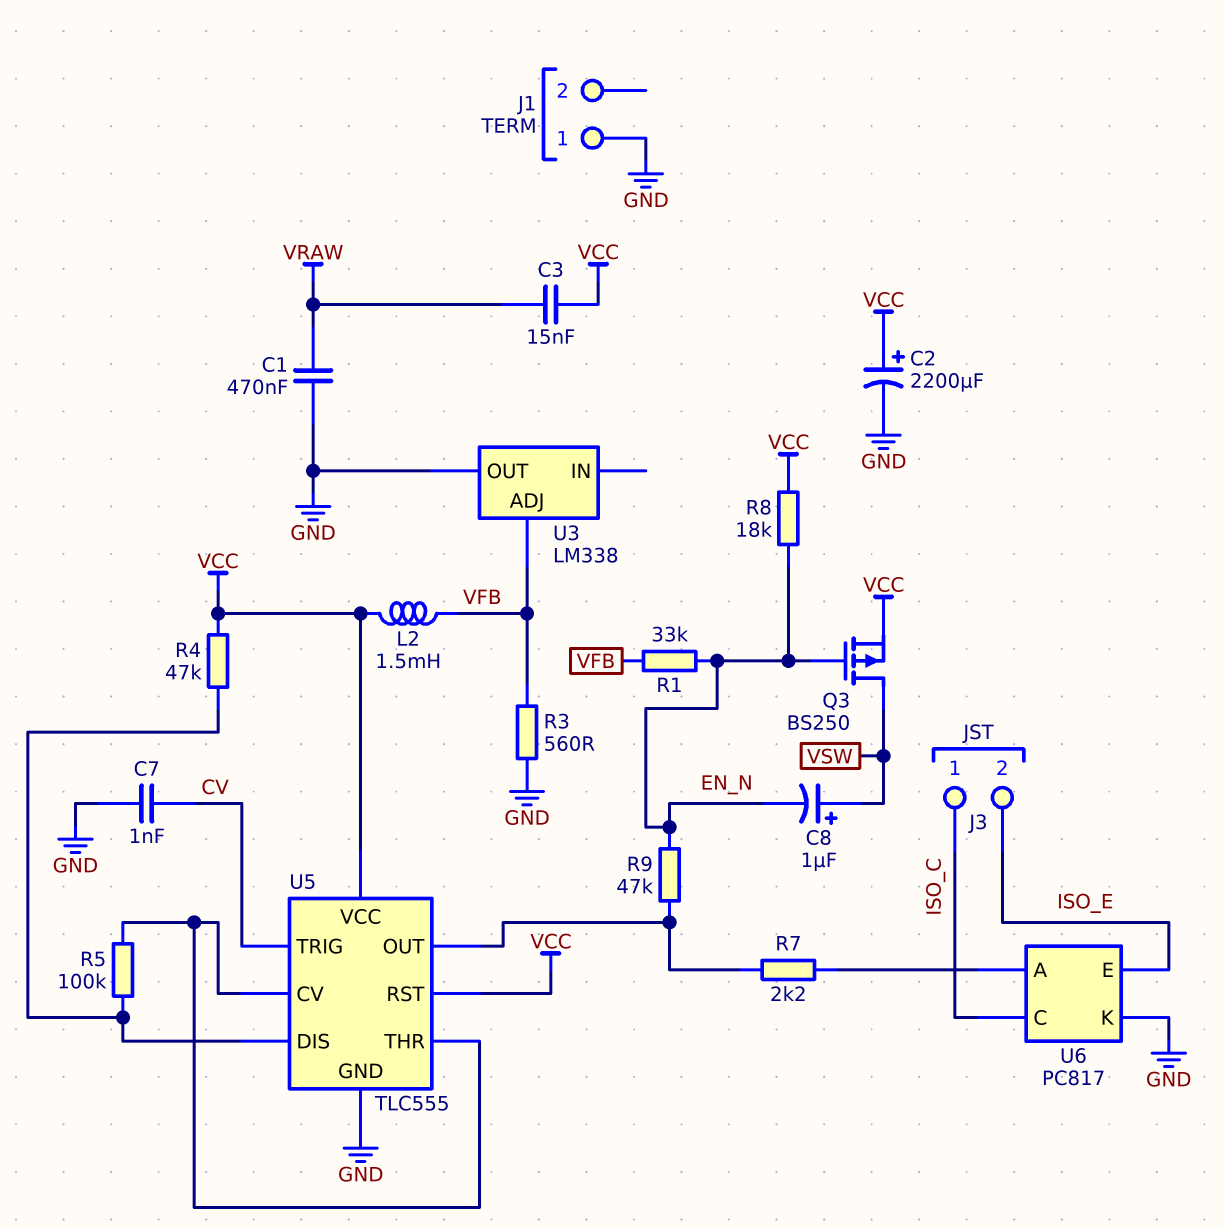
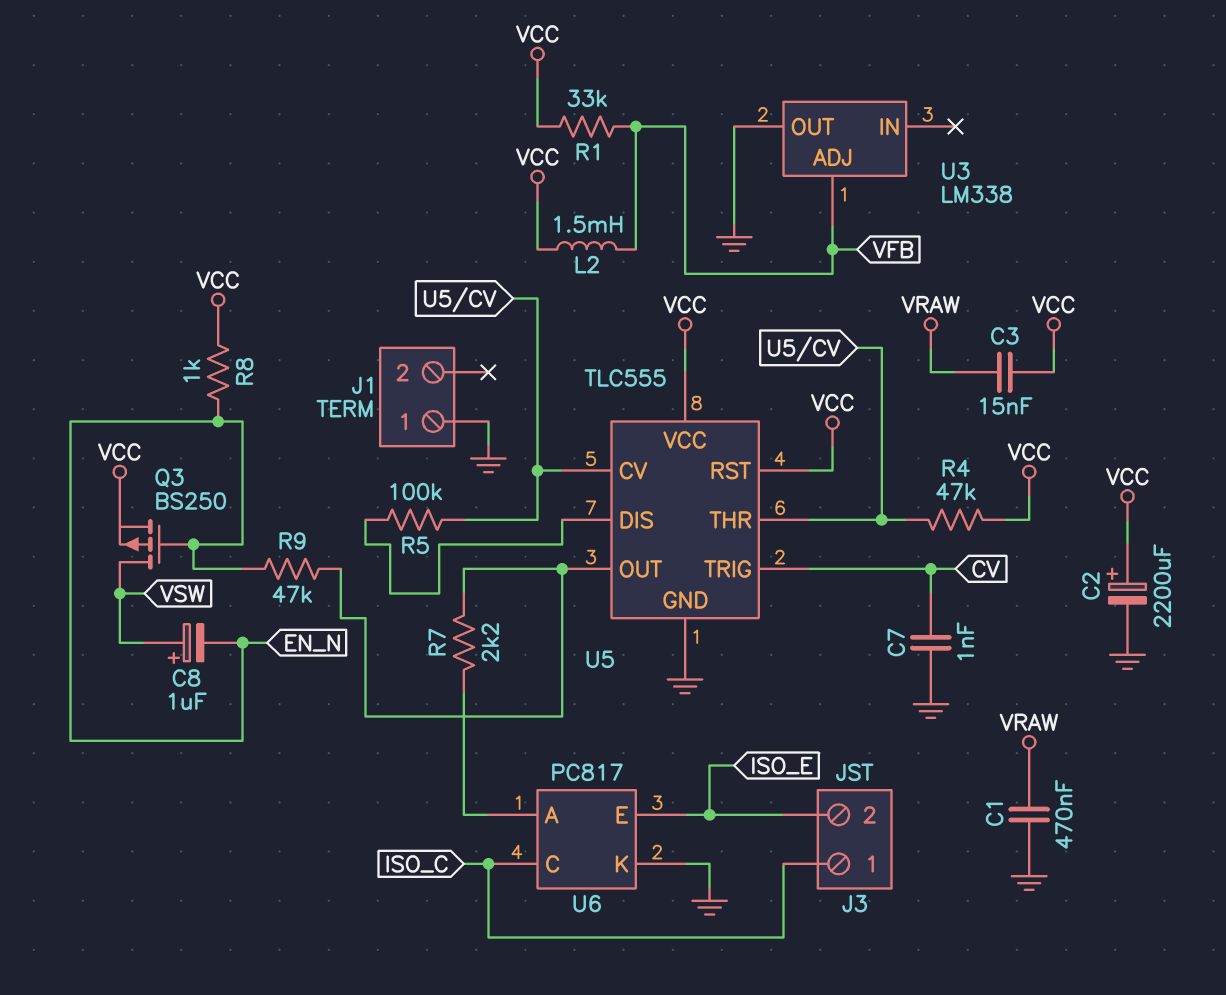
R1: 33k (EN_N, VFB) -> 33k (VCC, VFB)
R3: 560 (GND, VFB) -> none
R4: 47k (U5/DIS, VCC) -> 47k (U5/CV, VCC)
R8: 18k (EN_N, VCC) -> 1k (EN_N, VCC)

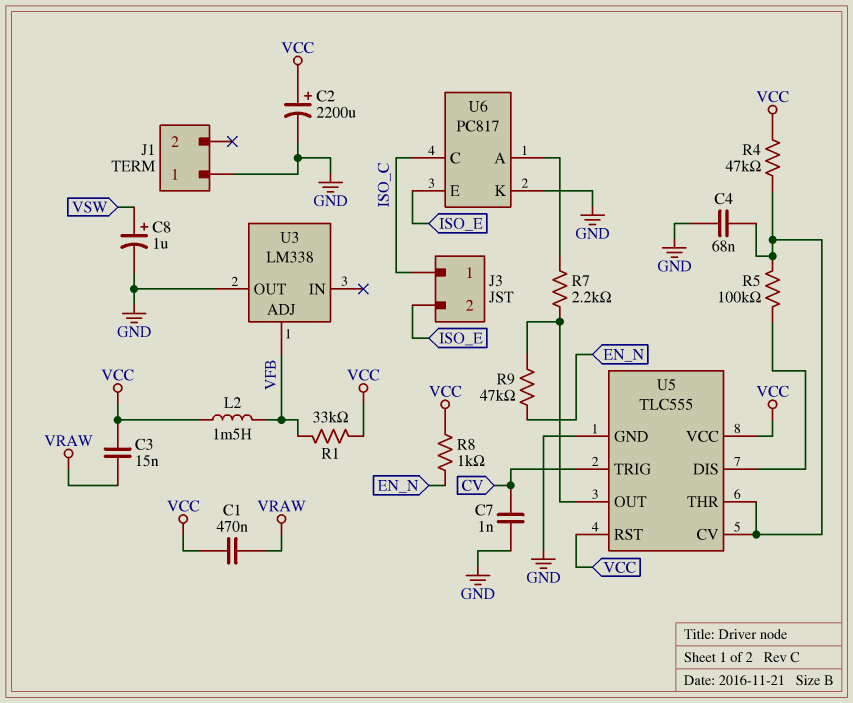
C1: 470nF (GND, VRAW) -> 470nF (VCC, VRAW)
C4: none -> 68nF (GND, U5/CV)
C8: 1uF (plus VSW, minus EN_N) -> 1uF (plus VSW, minus GND)
Q3: PMOS BS250 (G EN_N, D VSW, S VCC) -> none

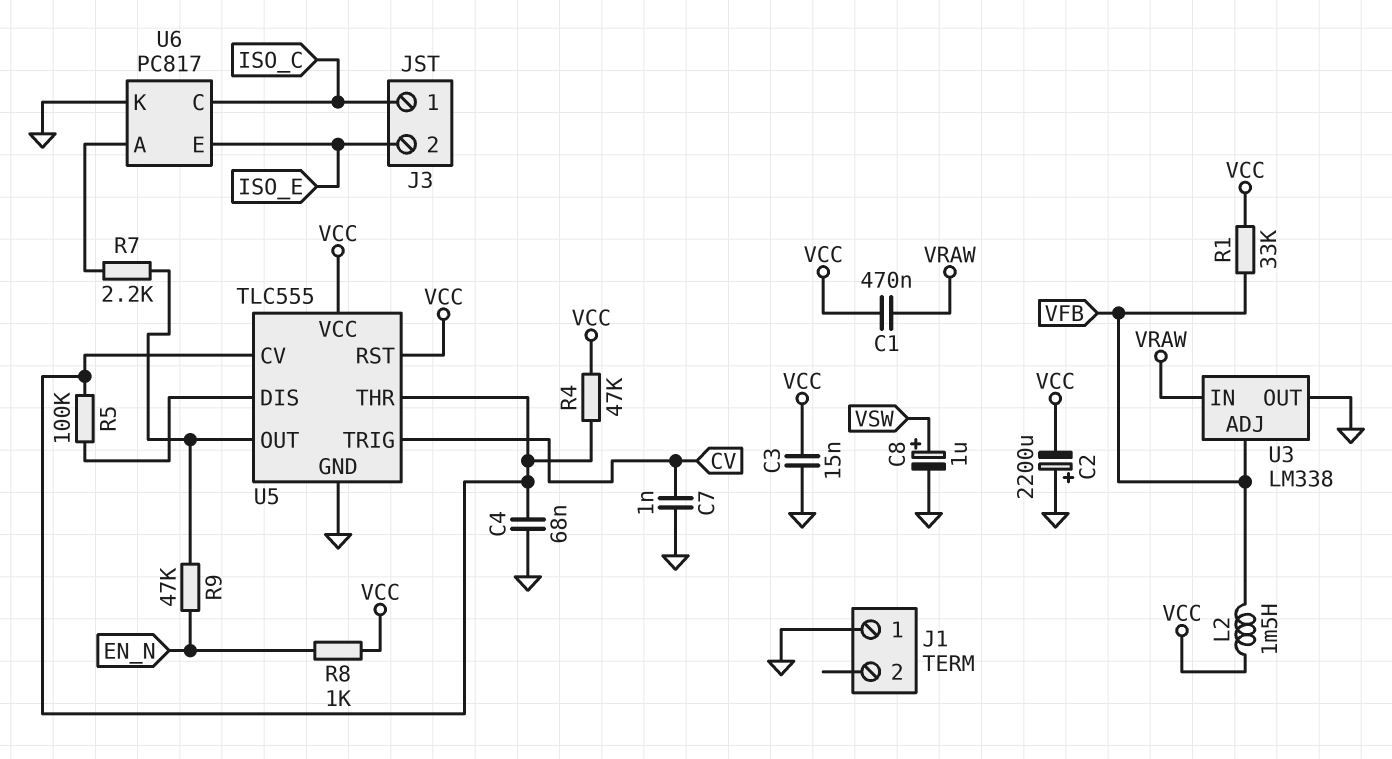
C2: 2200uF (plus VCC, minus GND) -> 2200uF (plus GND, minus VCC)
C3: 15nF (VCC, VRAW) -> 15nF (GND, VCC)
U3 pin IN: none -> VRAW

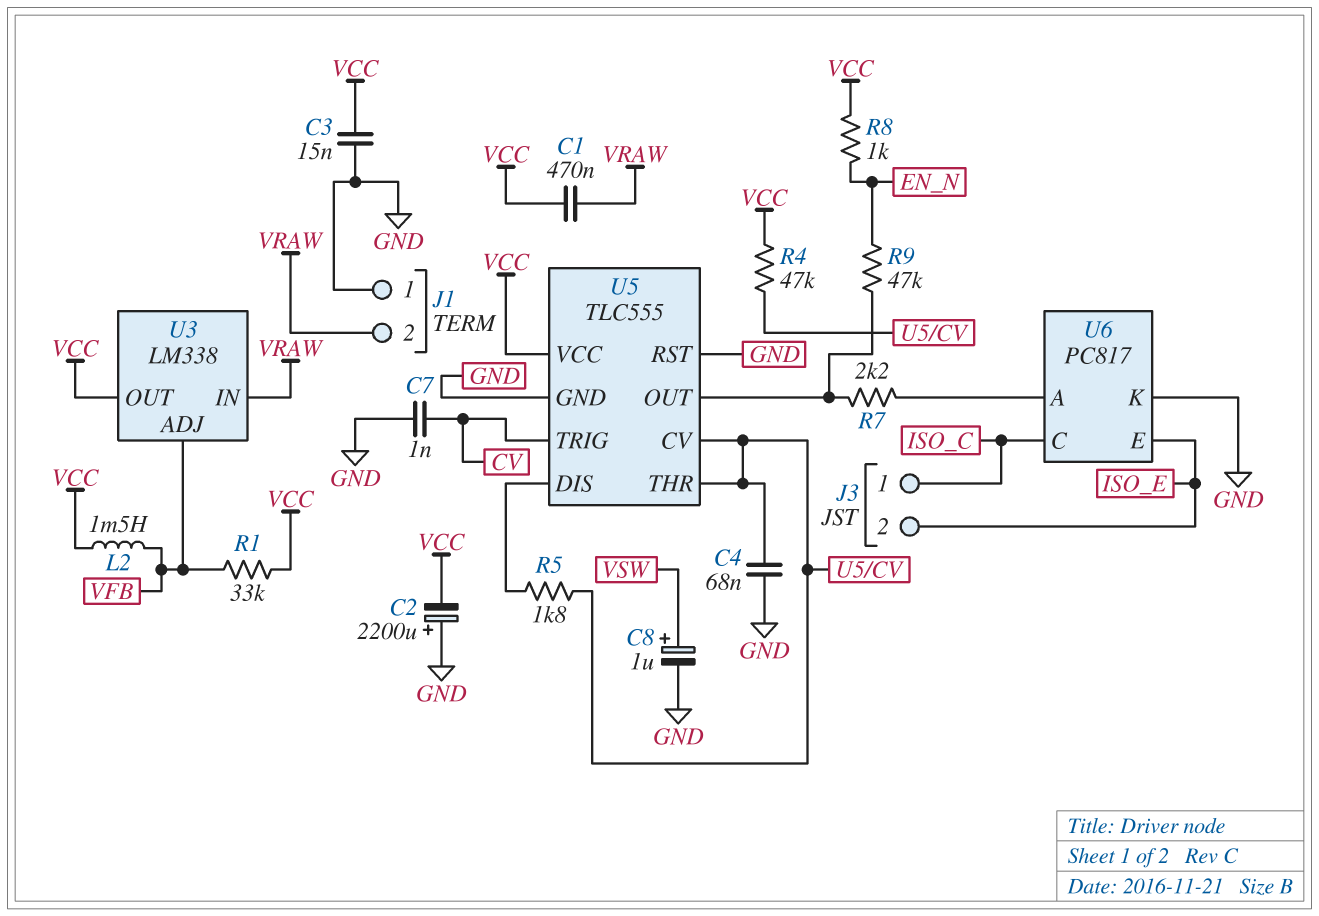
J1 pin 2: none -> VRAW
R5: 100k (U5/CV, U5/DIS) -> 1.8k (U5/CV, U5/DIS)
U3 pin OUT: GND -> VCC
U5 pin RST: VCC -> GND

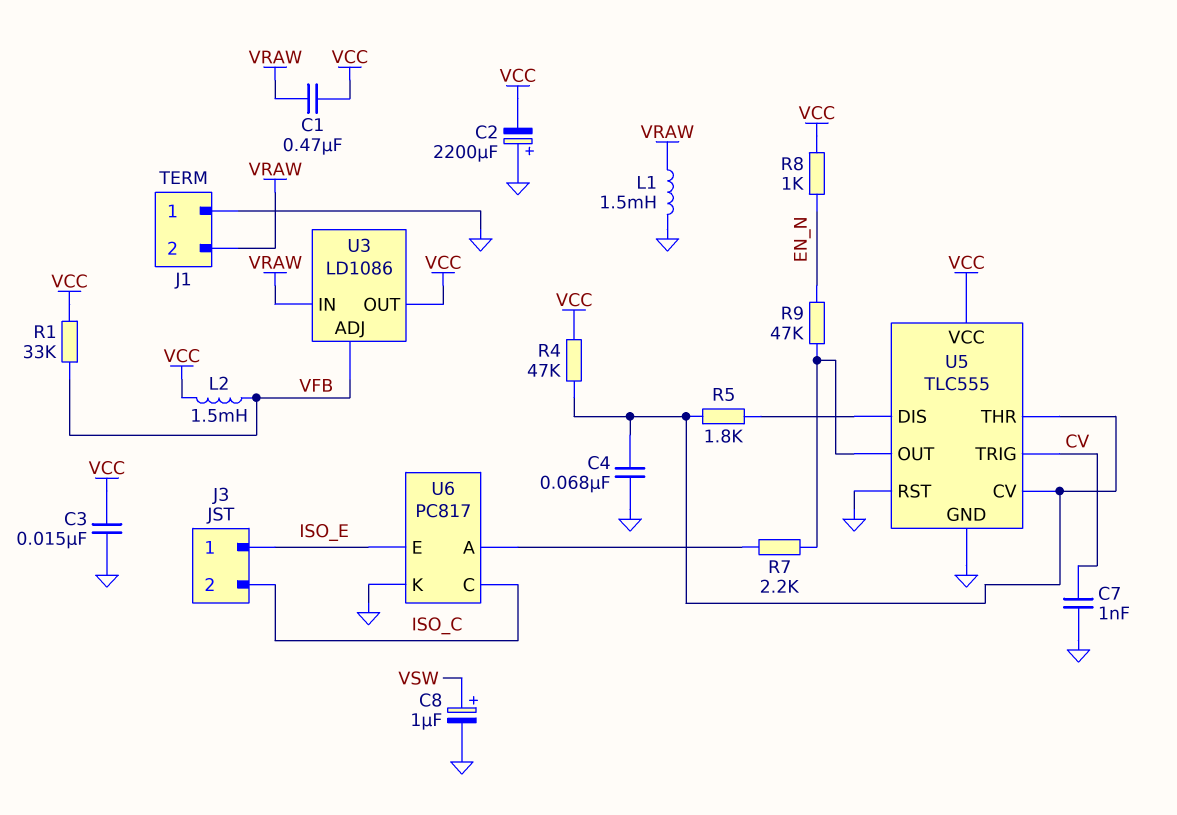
J3 pin 1: ISO_C -> ISO_E
J3 pin 2: ISO_E -> ISO_C
L1: none -> 1.5mH (GND, VRAW)
U3: LM338 -> LD1086

